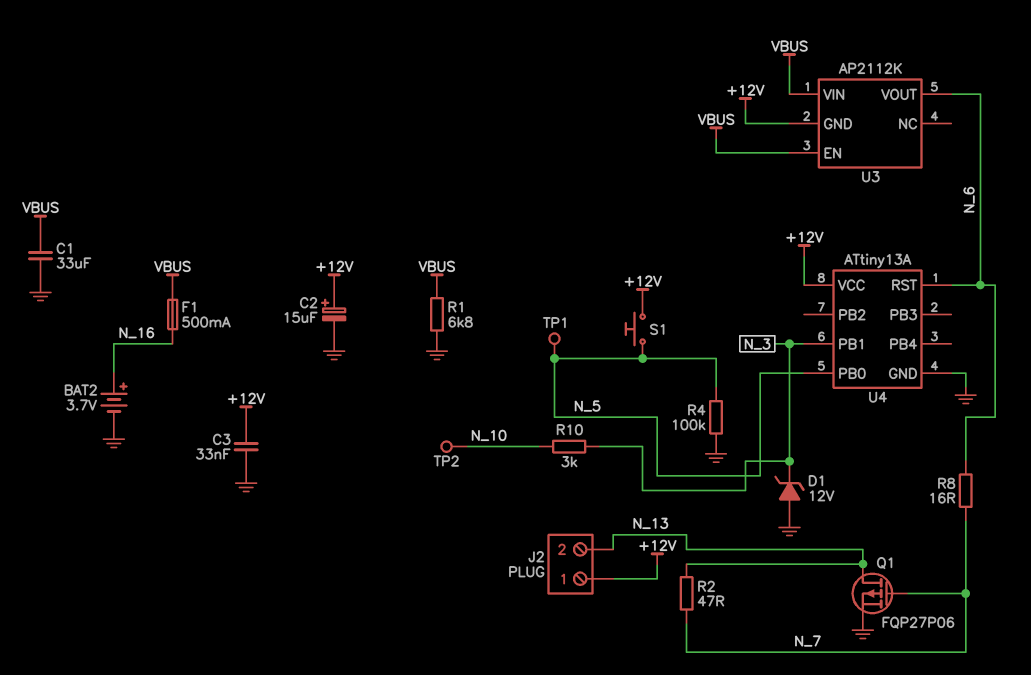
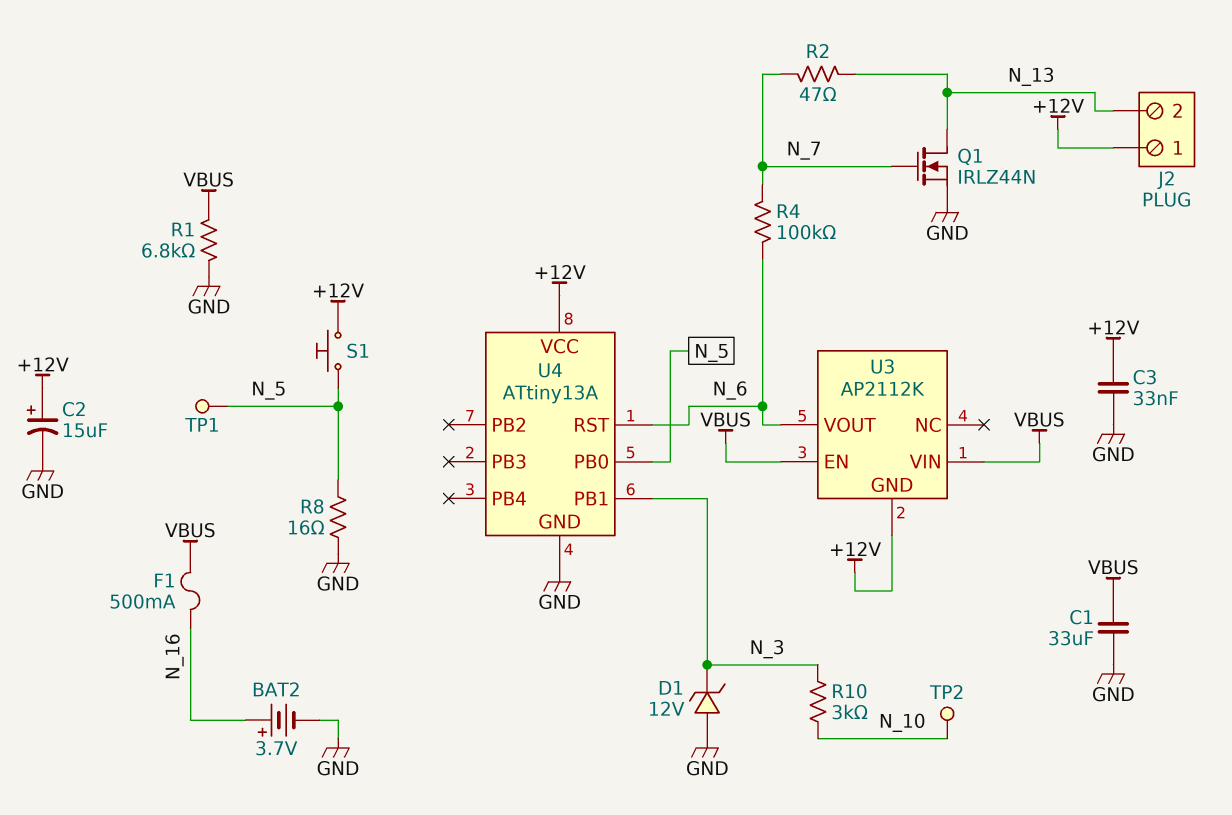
Q1: PMOS FQP27P06 (G N_7, D N_13, S GND) -> NMOS IRLZ44N (G N_7, D N_13, S GND)
R4: 100k (GND, N_5) -> 100k (N_6, N_7)
R8: 16 (N_6, N_7) -> 16 (GND, N_5)

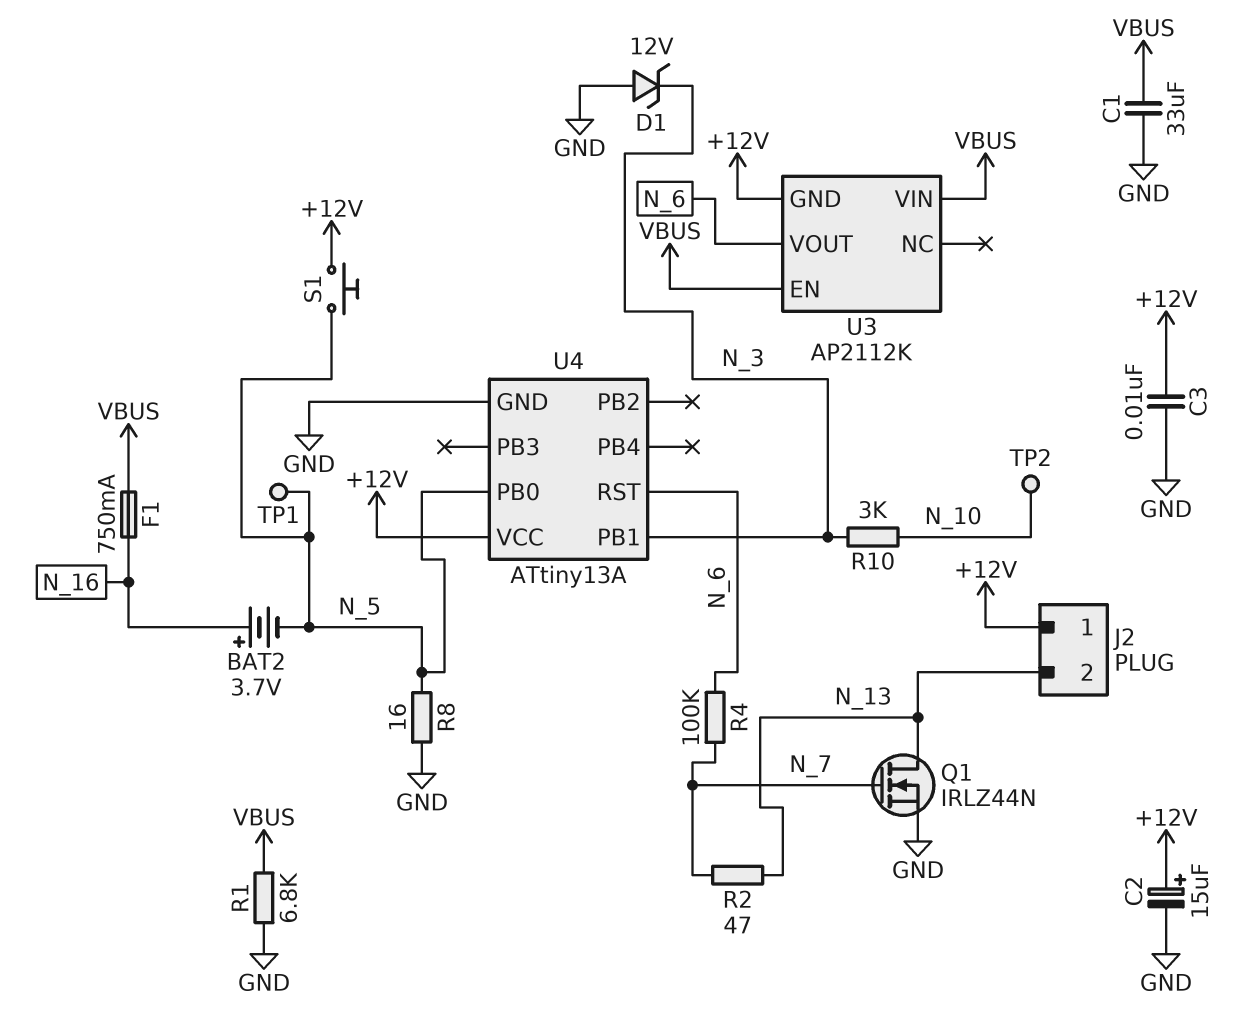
BAT2: 3.7V (plus N_16, minus GND) -> 3.7V (plus N_16, minus N_5)
C3: 33nF (+12V, GND) -> 10nF (+12V, GND)
F1: 500mA (N_16, VBUS) -> 750mA (N_16, VBUS)

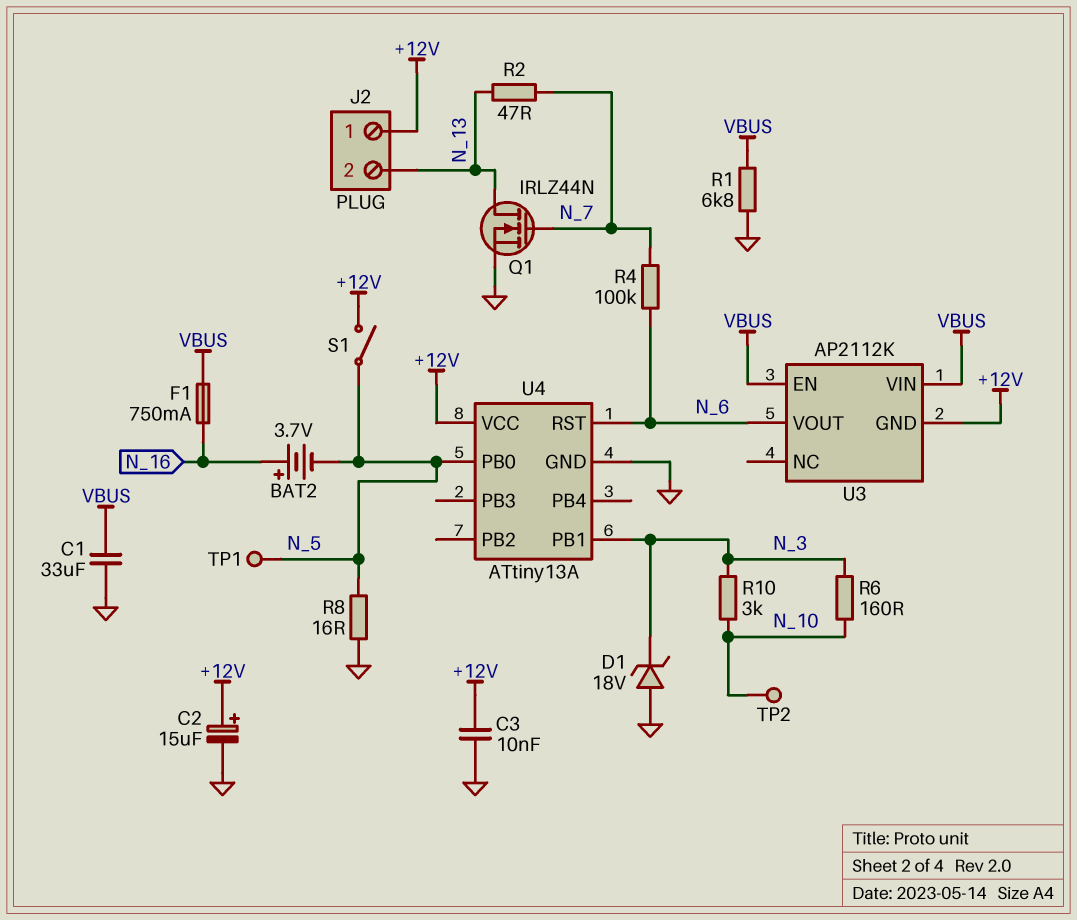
D1: zener 12V (A GND, K N_3) -> zener 18V (A GND, K N_3)
R6: none -> 160 (N_3, N_10)
S1: button (+12V, N_5) -> switch (+12V, N_5)

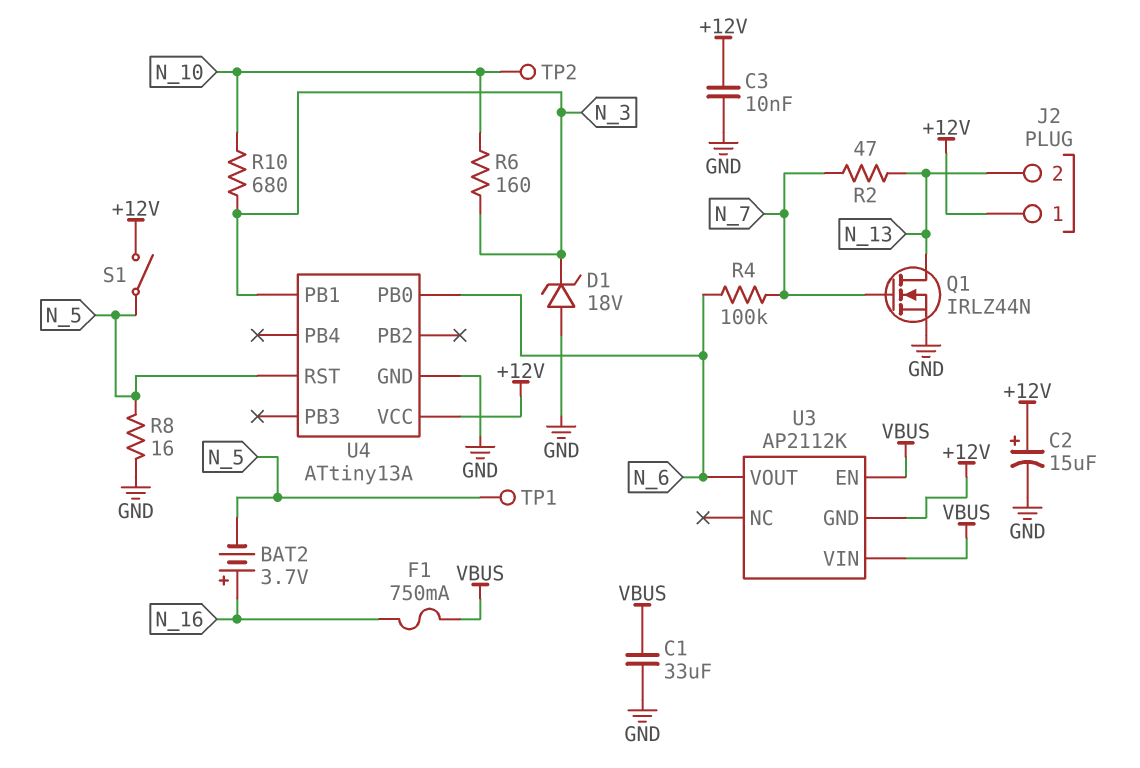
R1: 6.8k (GND, VBUS) -> none
R10: 3k (N_3, N_10) -> 680 (N_3, N_10)
U4 pin PB0: N_5 -> N_6
U4 pin RST: N_6 -> N_5

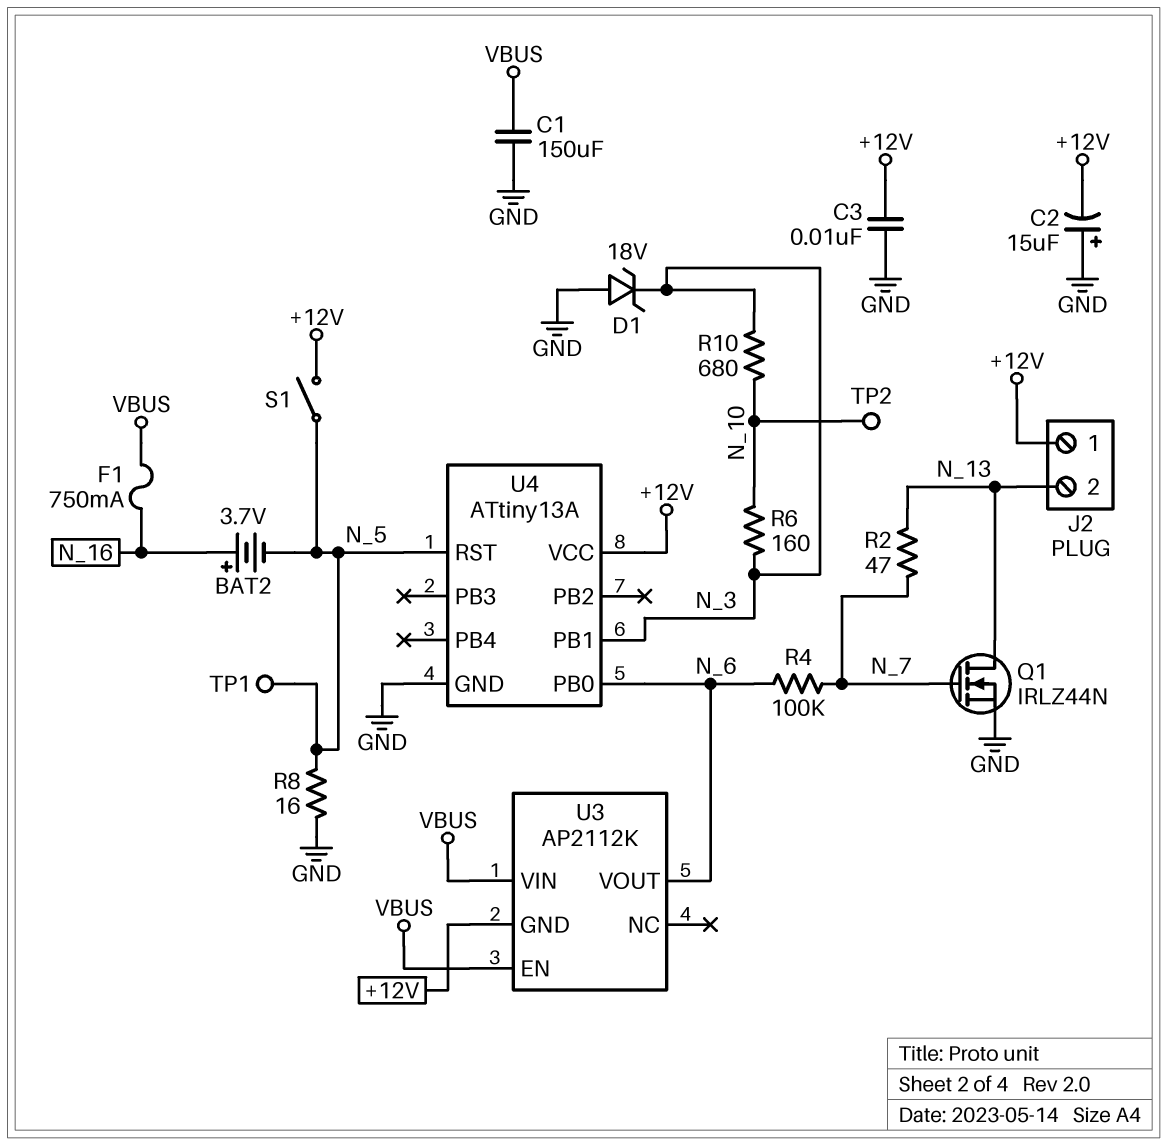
C1: 33uF (GND, VBUS) -> 150uF (GND, VBUS)
C2: 15uF (plus +12V, minus GND) -> 15uF (plus GND, minus +12V)

